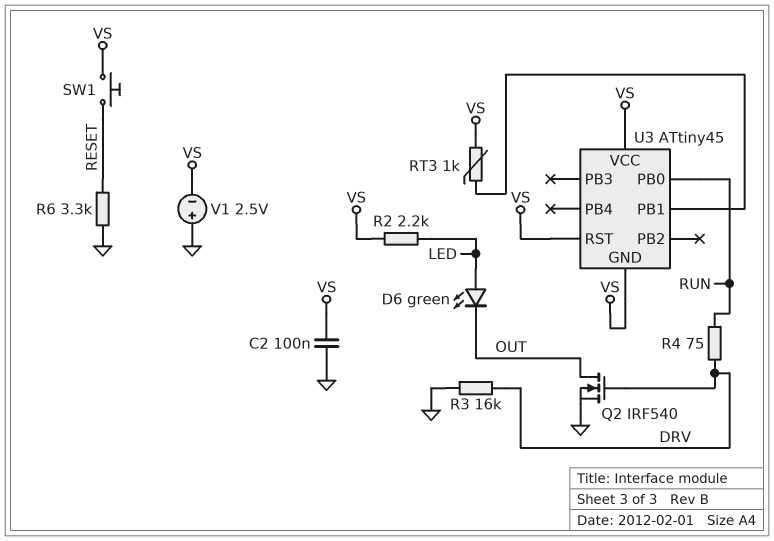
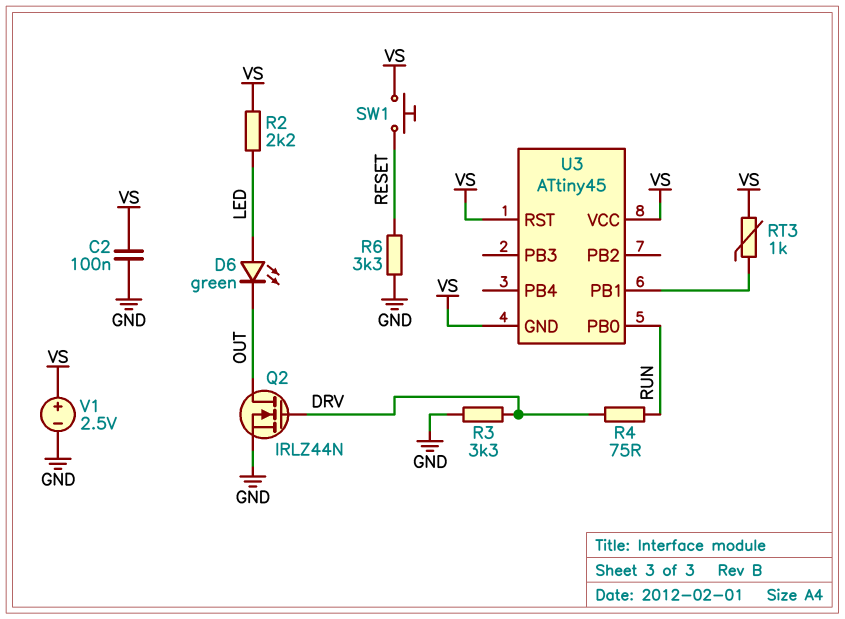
Q2: NMOS IRF540 (G DRV, D OUT, S GND) -> NMOS IRLZ44N (G DRV, D OUT, S GND)
R3: 16k (DRV, GND) -> 3.3k (DRV, GND)
V1: 2.5V (plus GND, minus VS) -> 2.5V (plus VS, minus GND)

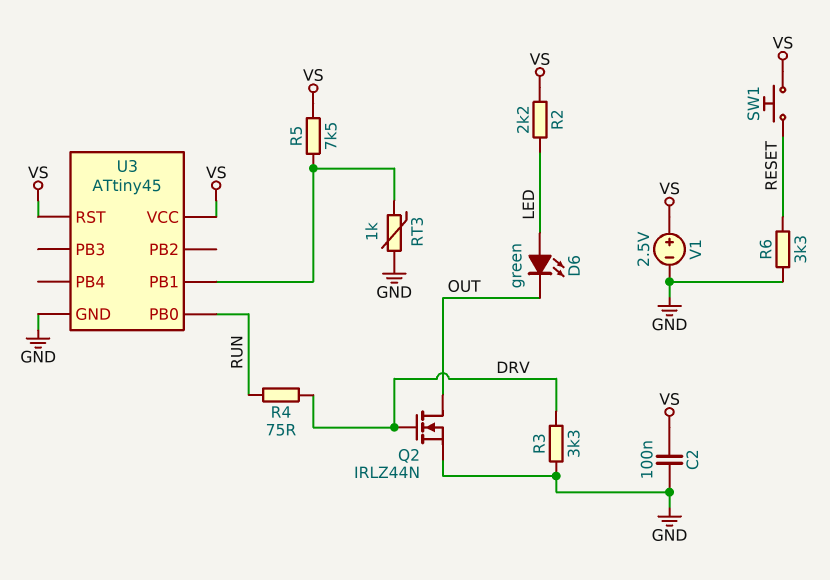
R5: none -> 7.5k (U3/PB1, VS)
RT3: 1k (U3/PB1, VS) -> 1k (GND, U3/PB1)
U3 pin GND: VS -> GND

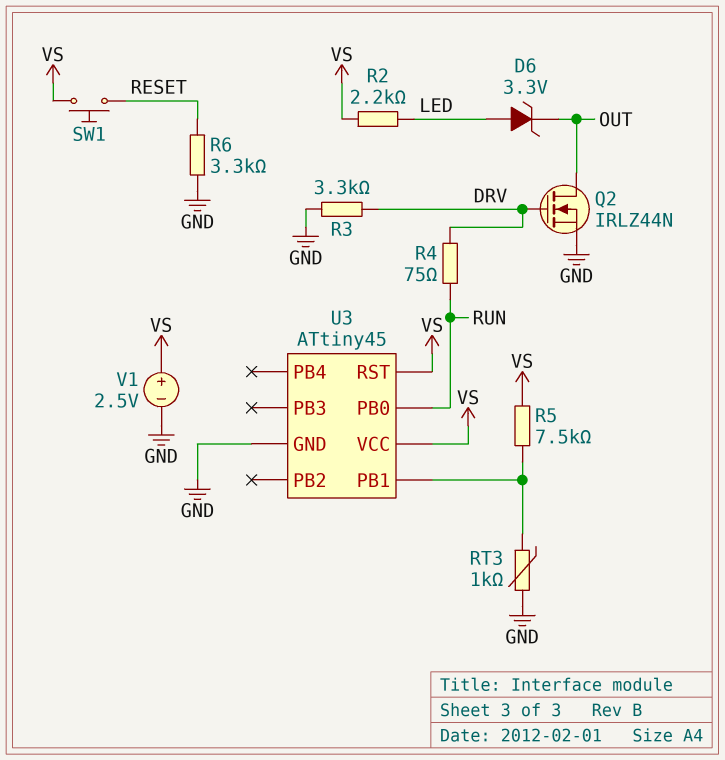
C2: 100nF (GND, VS) -> none
D6: LED green (A LED, K OUT) -> zener 3.3V (A LED, K OUT)

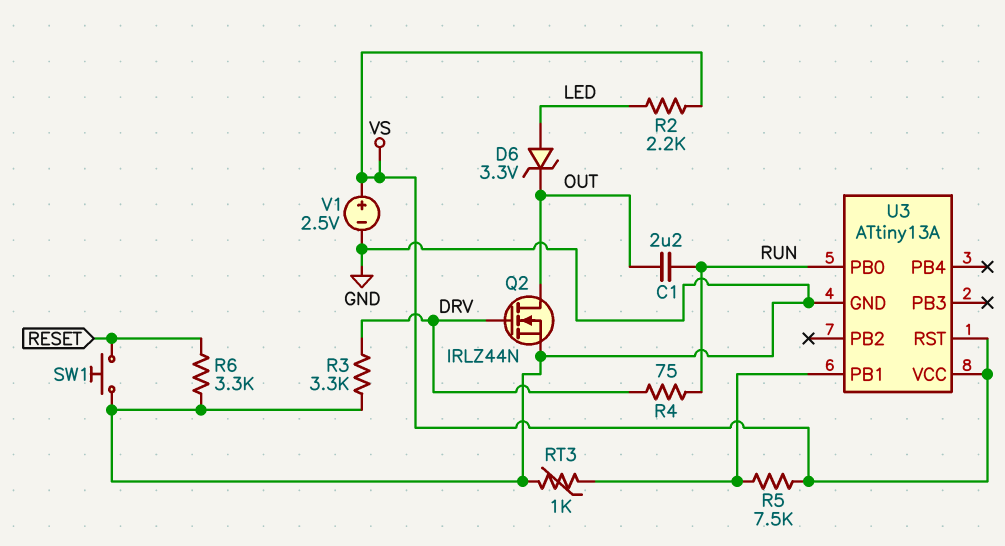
C1: none -> 2.2uF (OUT, RUN)
SW1: button (RESET, VS) -> button (GND, RESET)
U3: ATtiny45 -> ATtiny13A

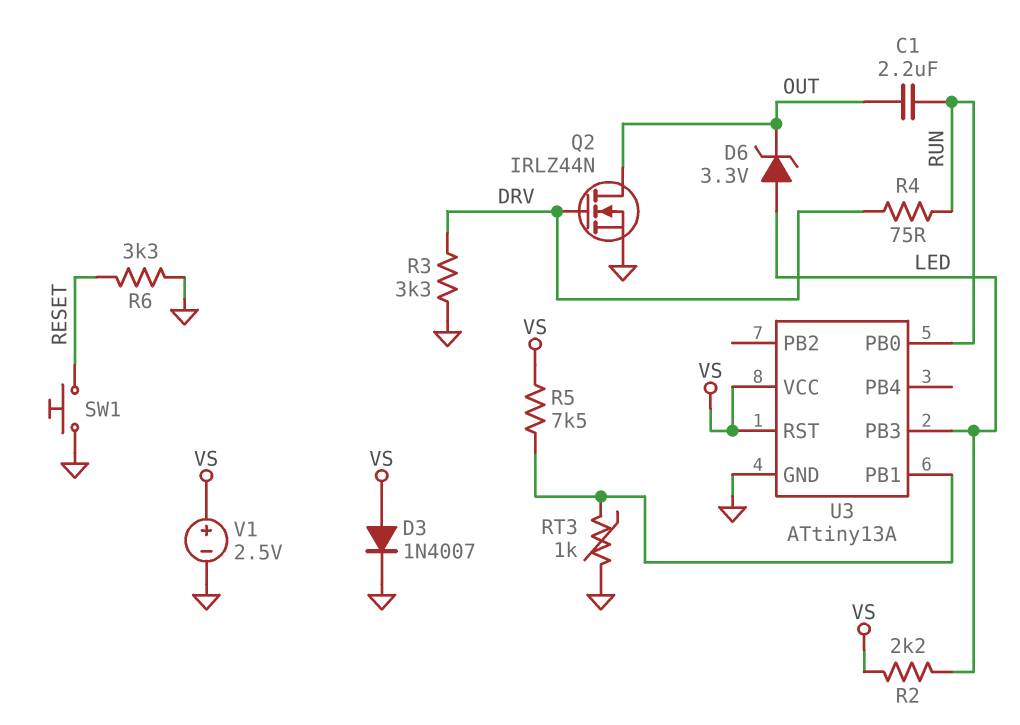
D3: none -> diode 1N4007 (A VS, K GND)
U3 pin PB3: none -> LED

